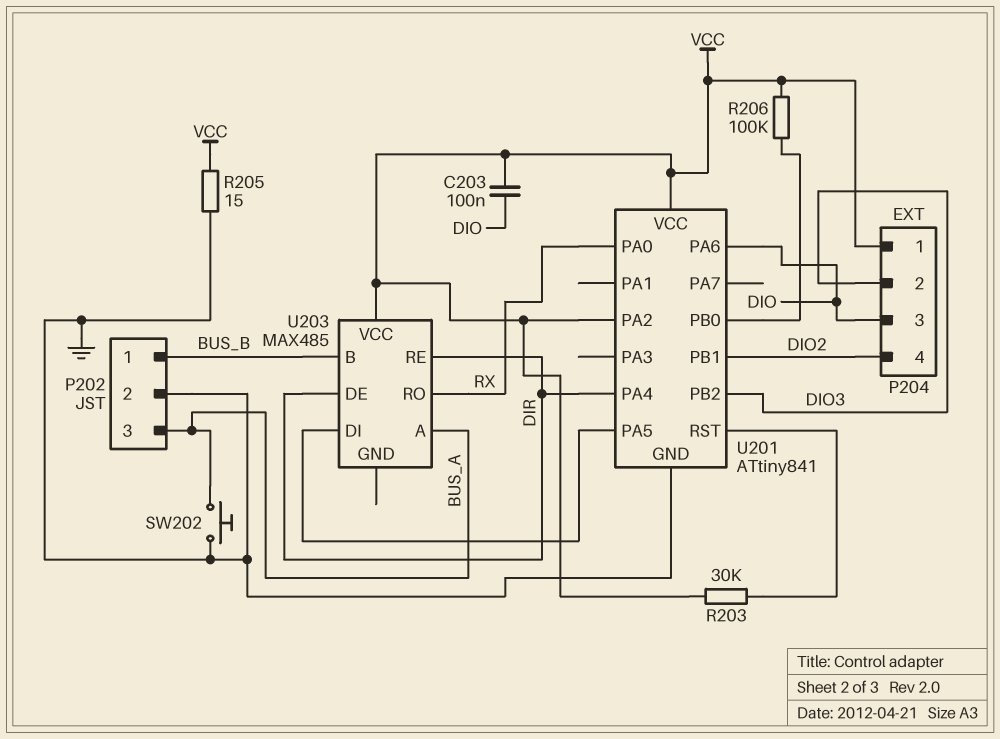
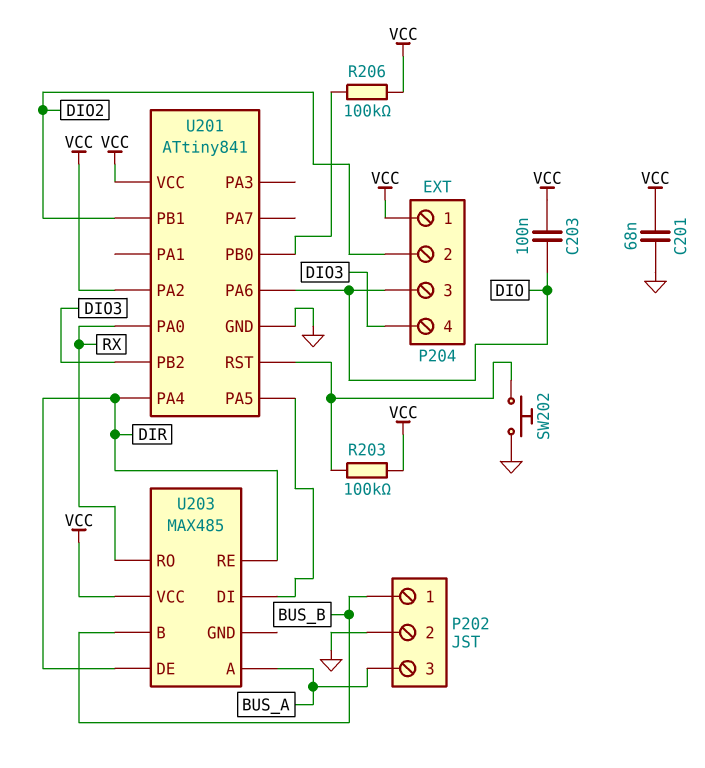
C201: none -> 68nF (GND, VCC)
P204 pin 2: DIO3 -> DIO2
P204 pin 4: DIO2 -> DIO3
R203: 30k (U201/RST, VCC) -> 100k (U201/RST, VCC)
R205: 15 (GND, VCC) -> none
SW202: button (BUS_A, GND) -> button (GND, U201/RST)

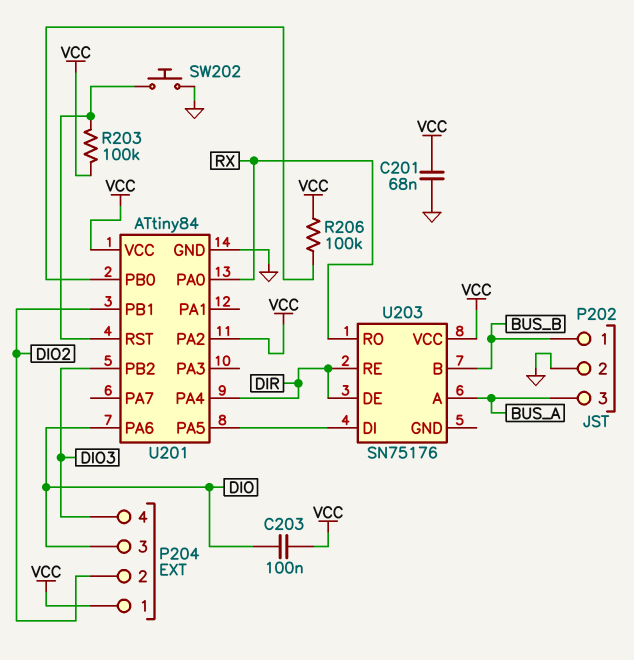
U201: ATtiny841 -> ATtiny84
U203: MAX485 -> SN75176

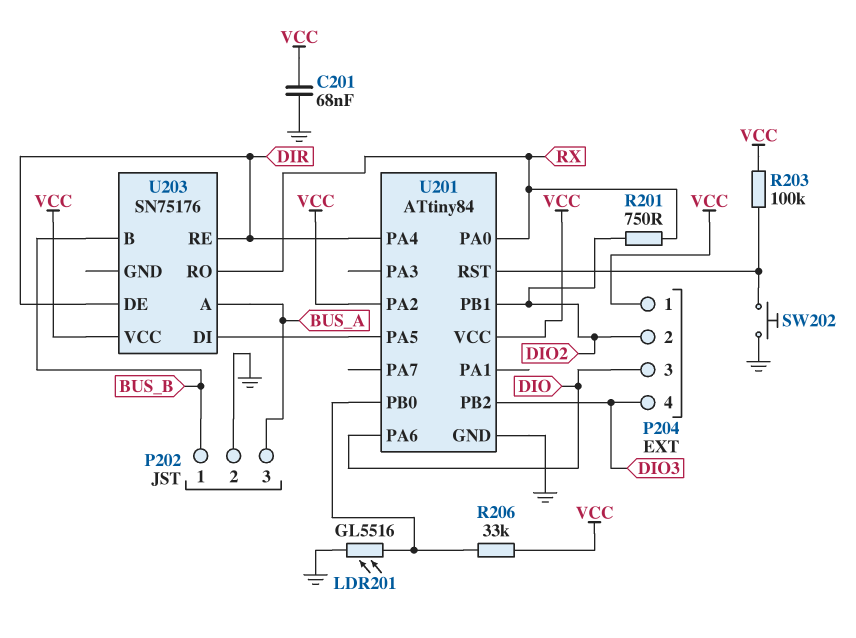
C203: 100nF (DIO, VCC) -> none
LDR201: none -> GL5516 (GND, U201/PB0)
R201: none -> 750 (DIO2, RX)
R206: 100k (U201/PB0, VCC) -> 33k (U201/PB0, VCC)

